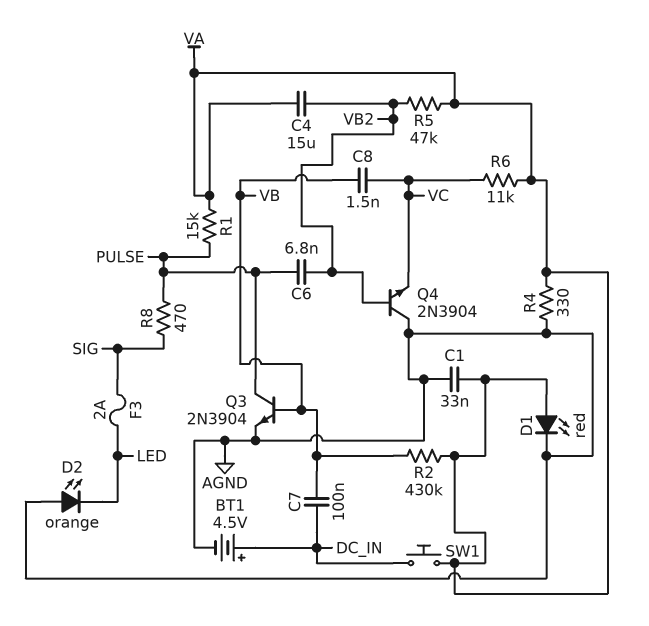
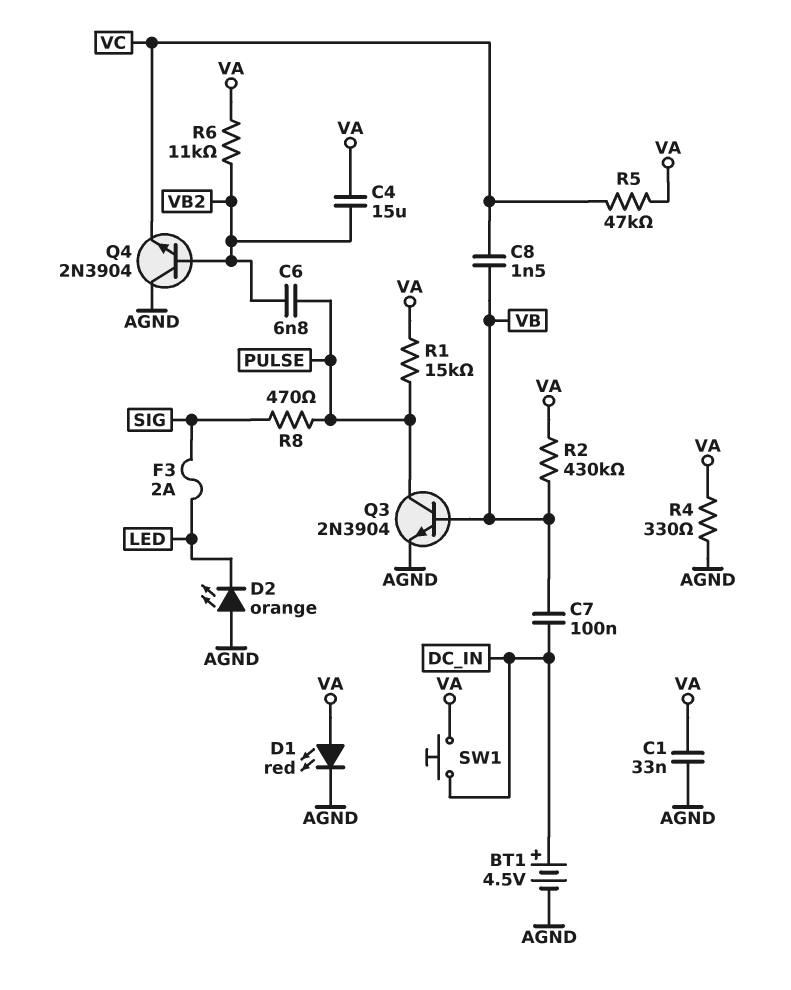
R5: 47k (VA, VB2) -> 47k (VA, VC)
R6: 11k (VA, VC) -> 11k (VA, VB2)

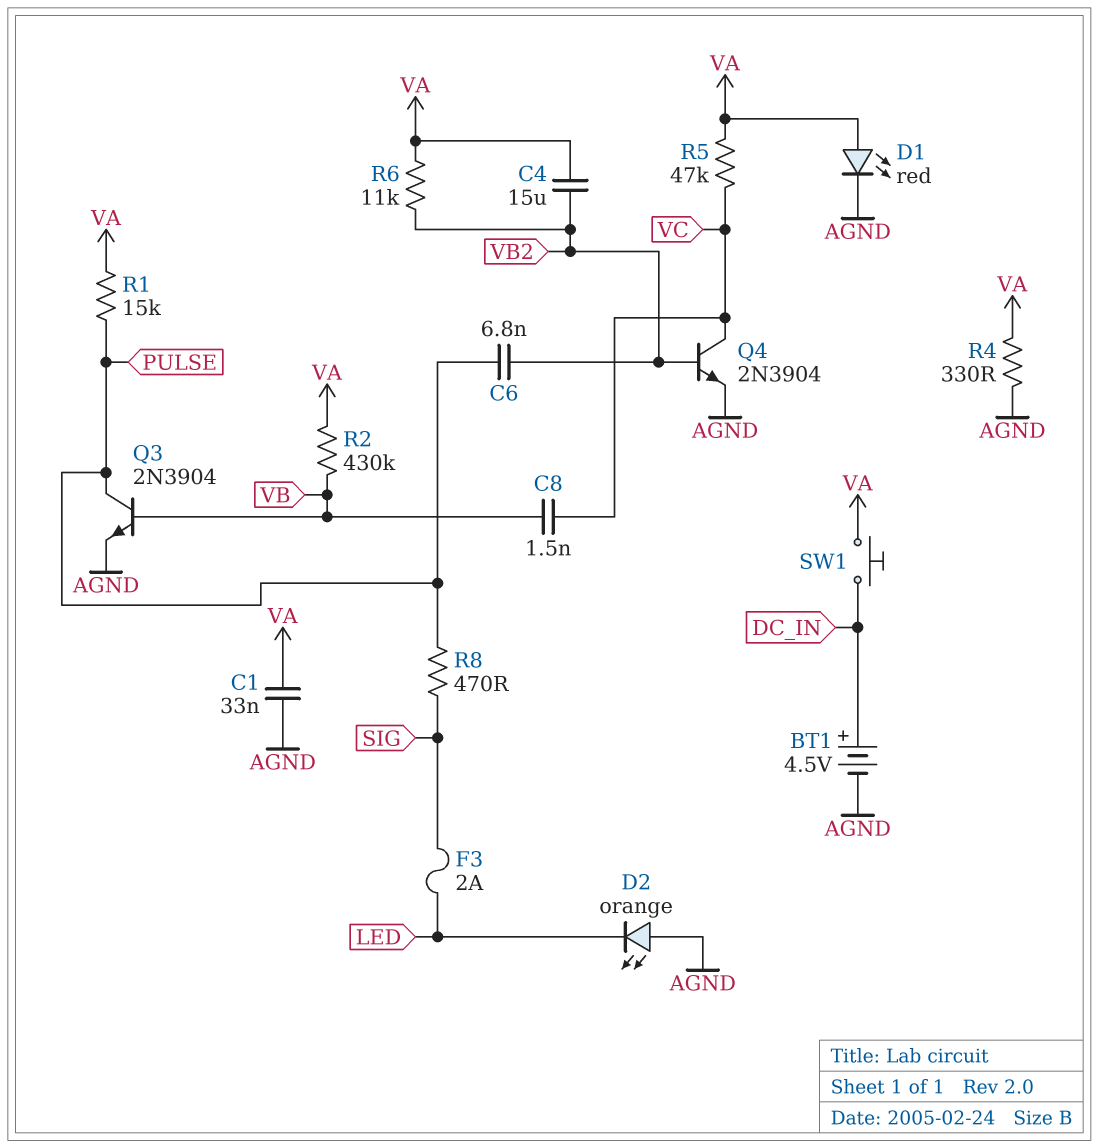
C7: 100nF (DC_IN, VB) -> none
Q4: NPN 2N3904 (B VB2, C AGND, E VC) -> NPN 2N3904 (B VB2, C VC, E AGND)

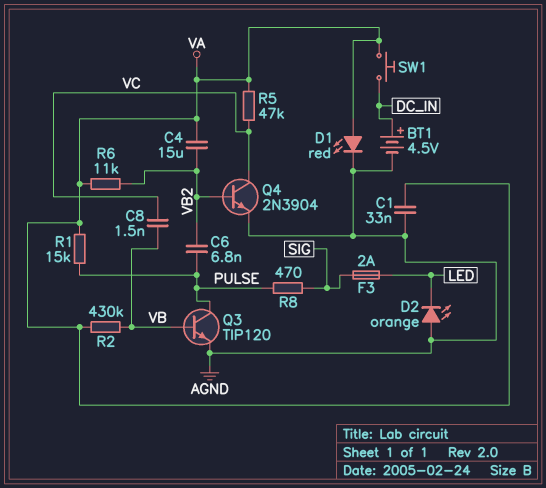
Q3: NPN 2N3904 (B VB, C PULSE, E AGND) -> NPN TIP120 (B VB, C PULSE, E AGND)
R4: 330 (AGND, VA) -> none

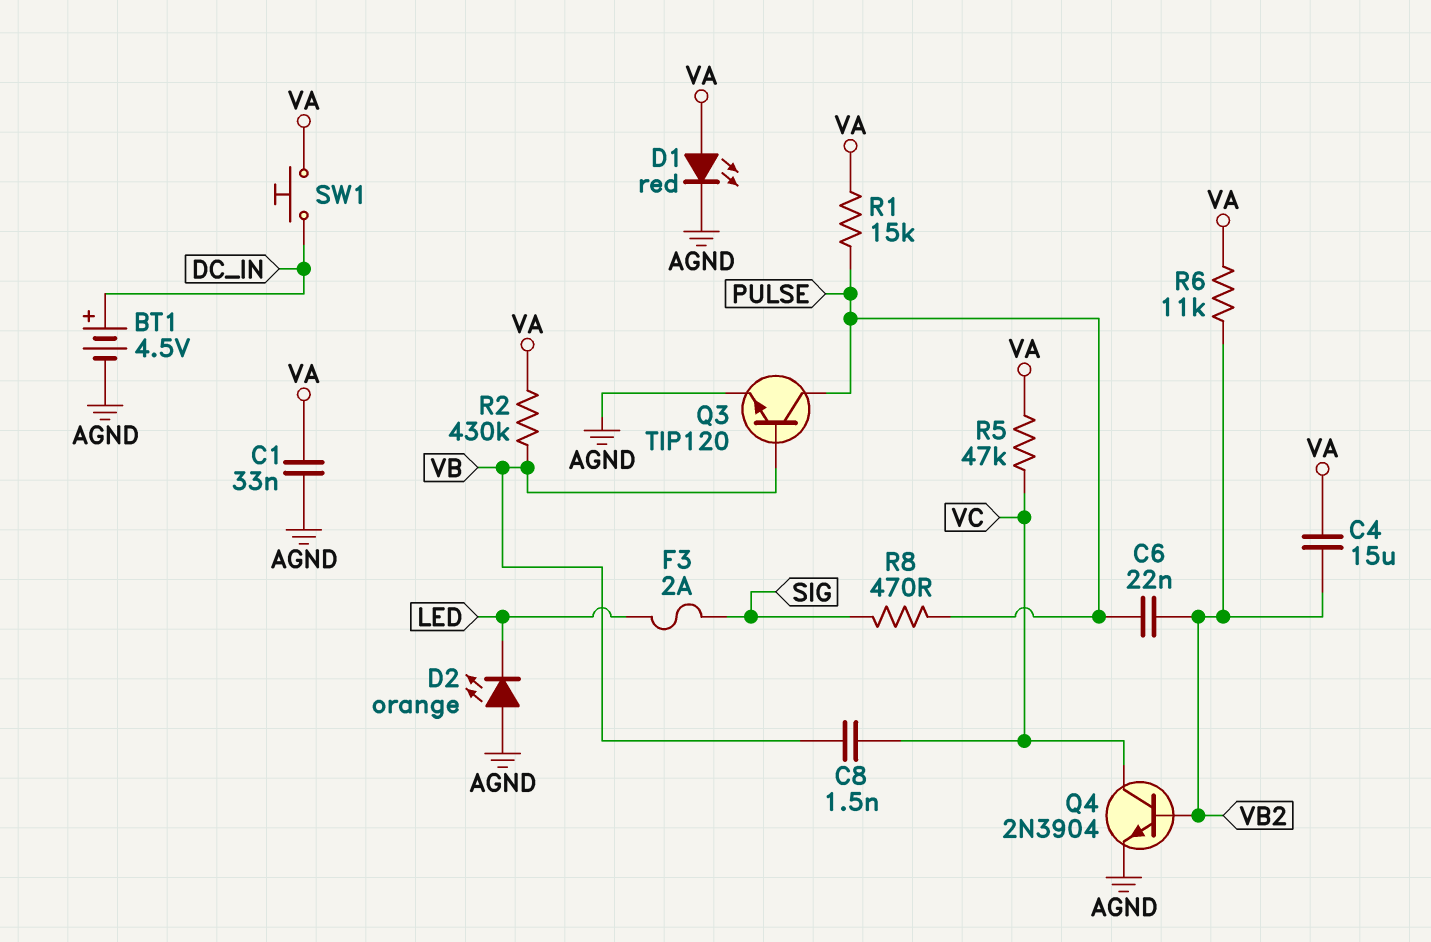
C6: 6.8nF (PULSE, VB2) -> 22nF (PULSE, VB2)

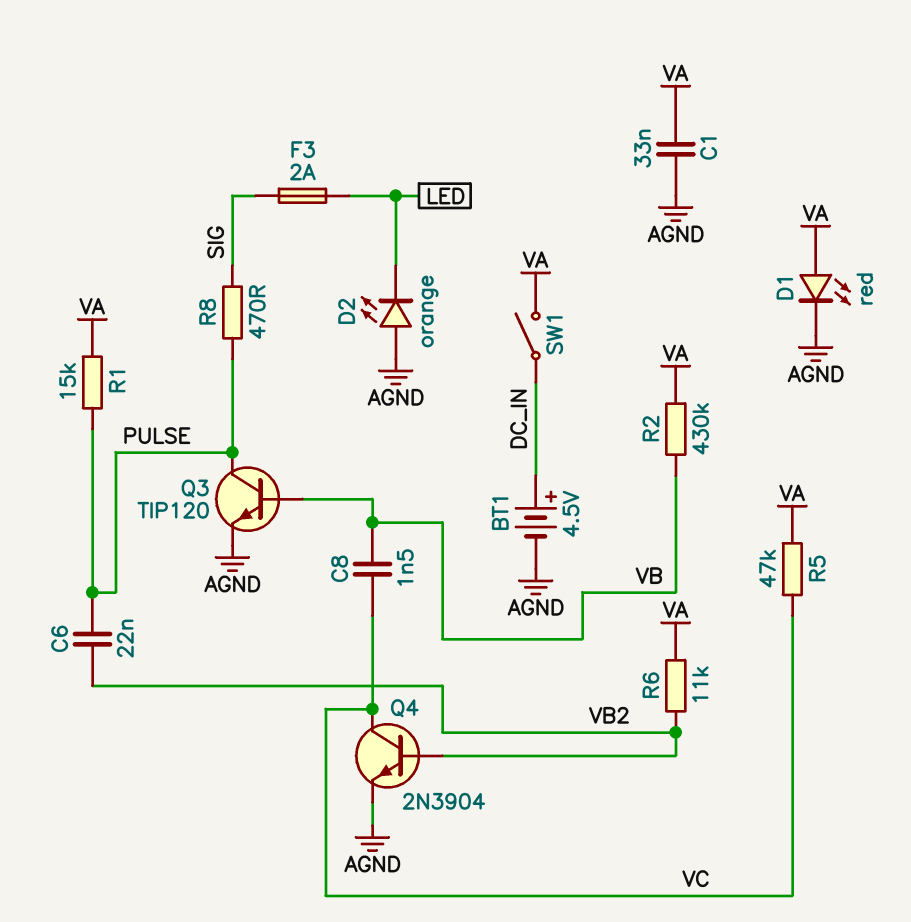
C4: 15uF (VA, VB2) -> none
SW1: button (DC_IN, VA) -> switch (DC_IN, VA)

